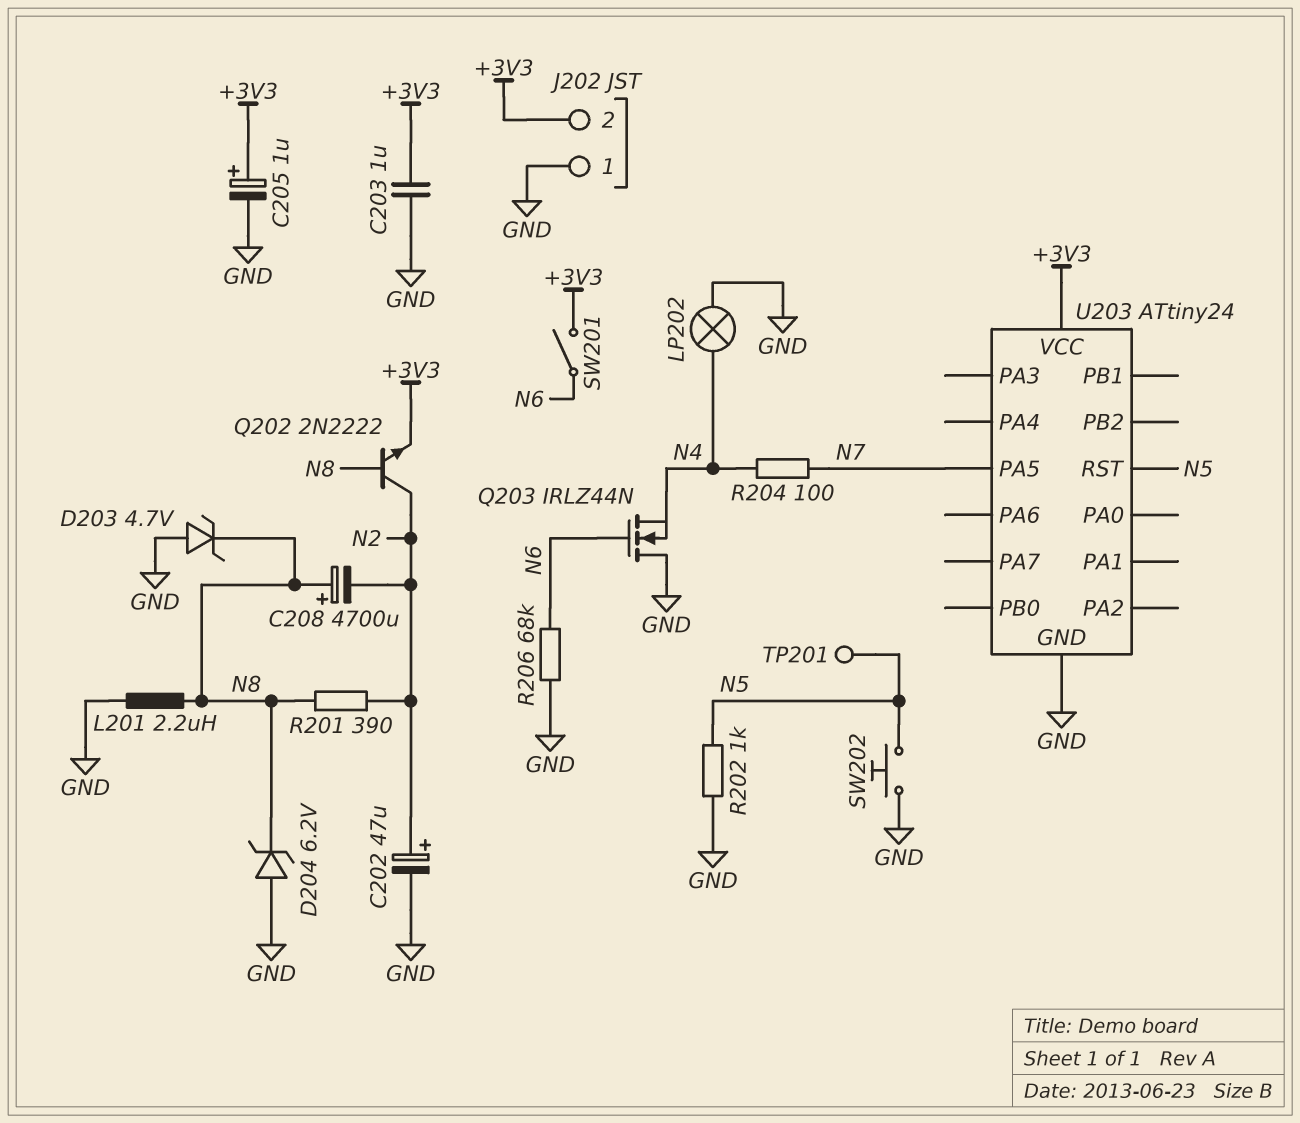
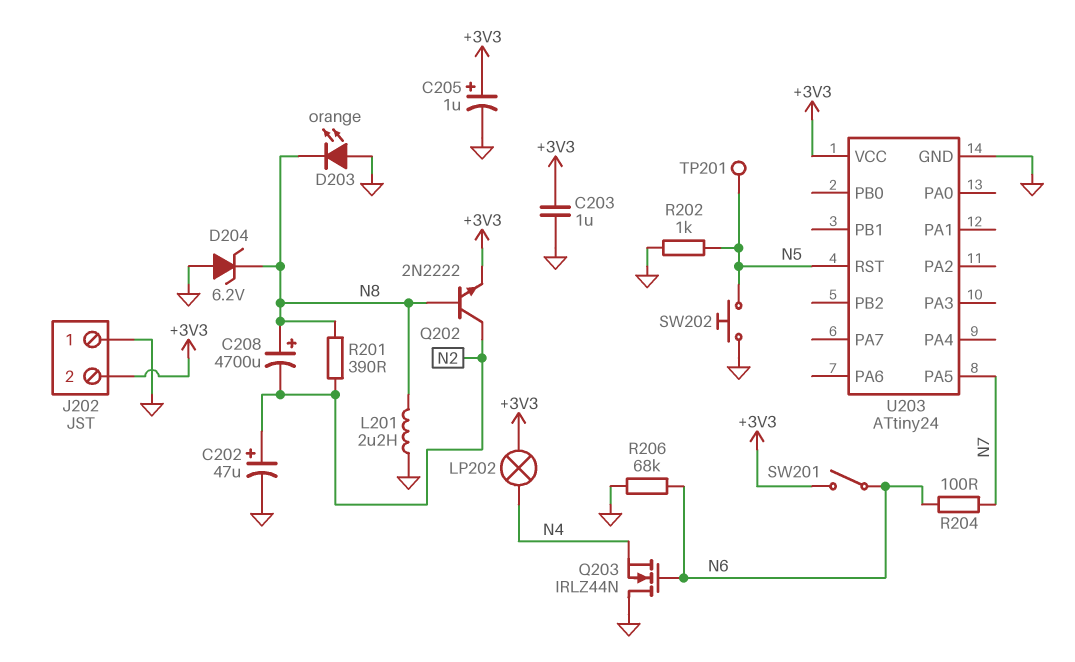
D203: zener 4.7V (A GND, K N8) -> LED orange (A GND, K N8)
LP202: lamp (GND, N4) -> lamp (+3V3, N4)
R204: 100 (N4, N7) -> 100 (N6, N7)

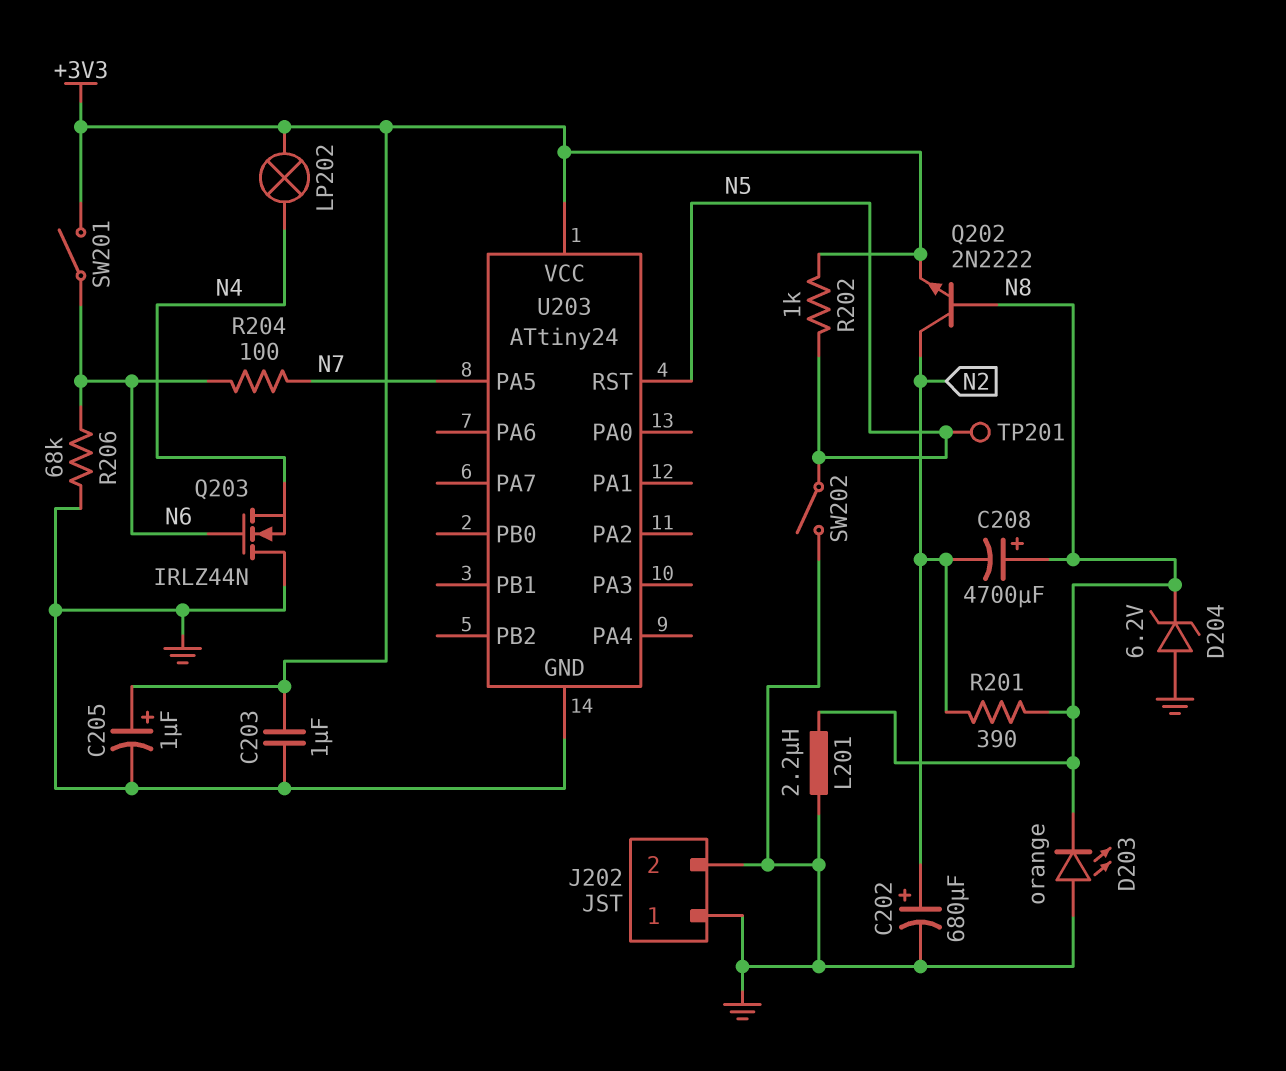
C202: 47uF (plus N2, minus GND) -> 680uF (plus N2, minus GND)
J202 pin 2: +3V3 -> GND
R202: 1k (GND, N5) -> 1k (+3V3, N5)
SW202: button (GND, N5) -> switch (GND, N5)

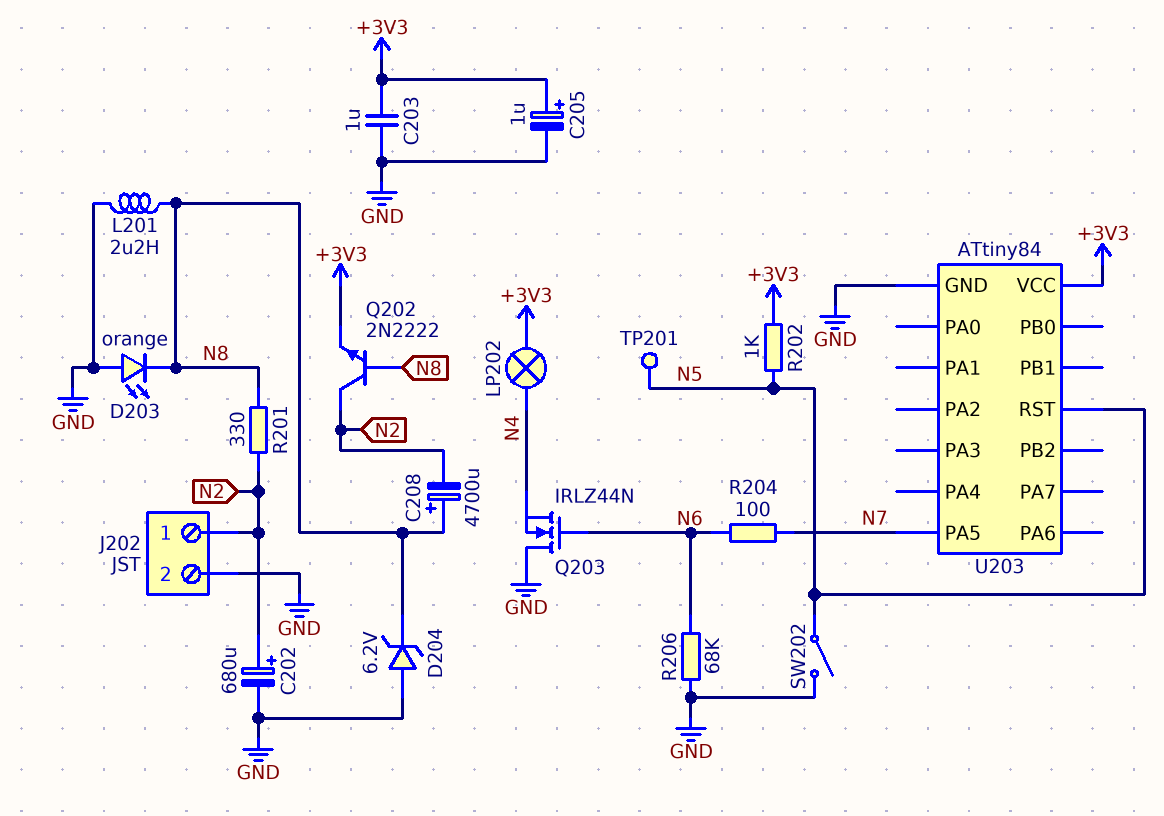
J202 pin 1: GND -> N2
R201: 390 (N2, N8) -> 330 (N2, N8)
SW201: switch (+3V3, N6) -> none
U203: ATtiny24 -> ATtiny84

